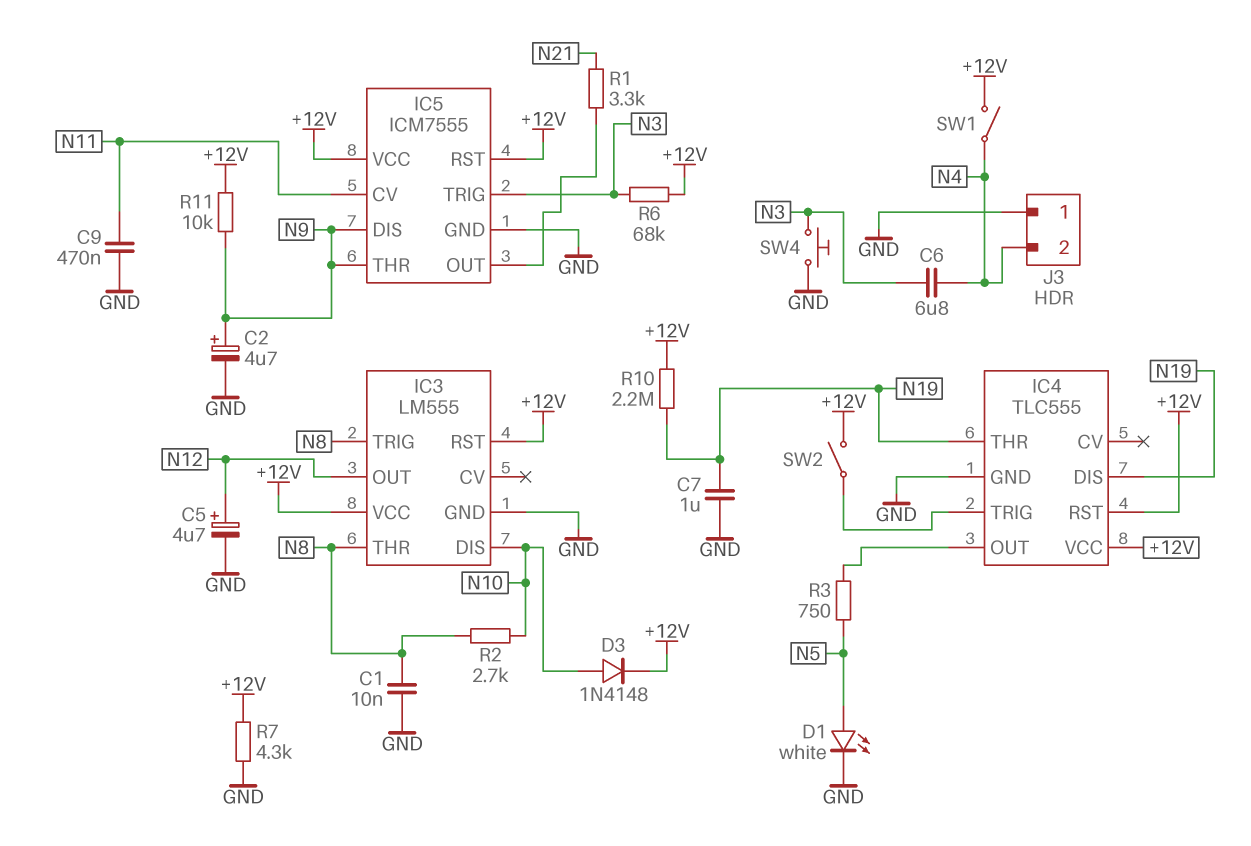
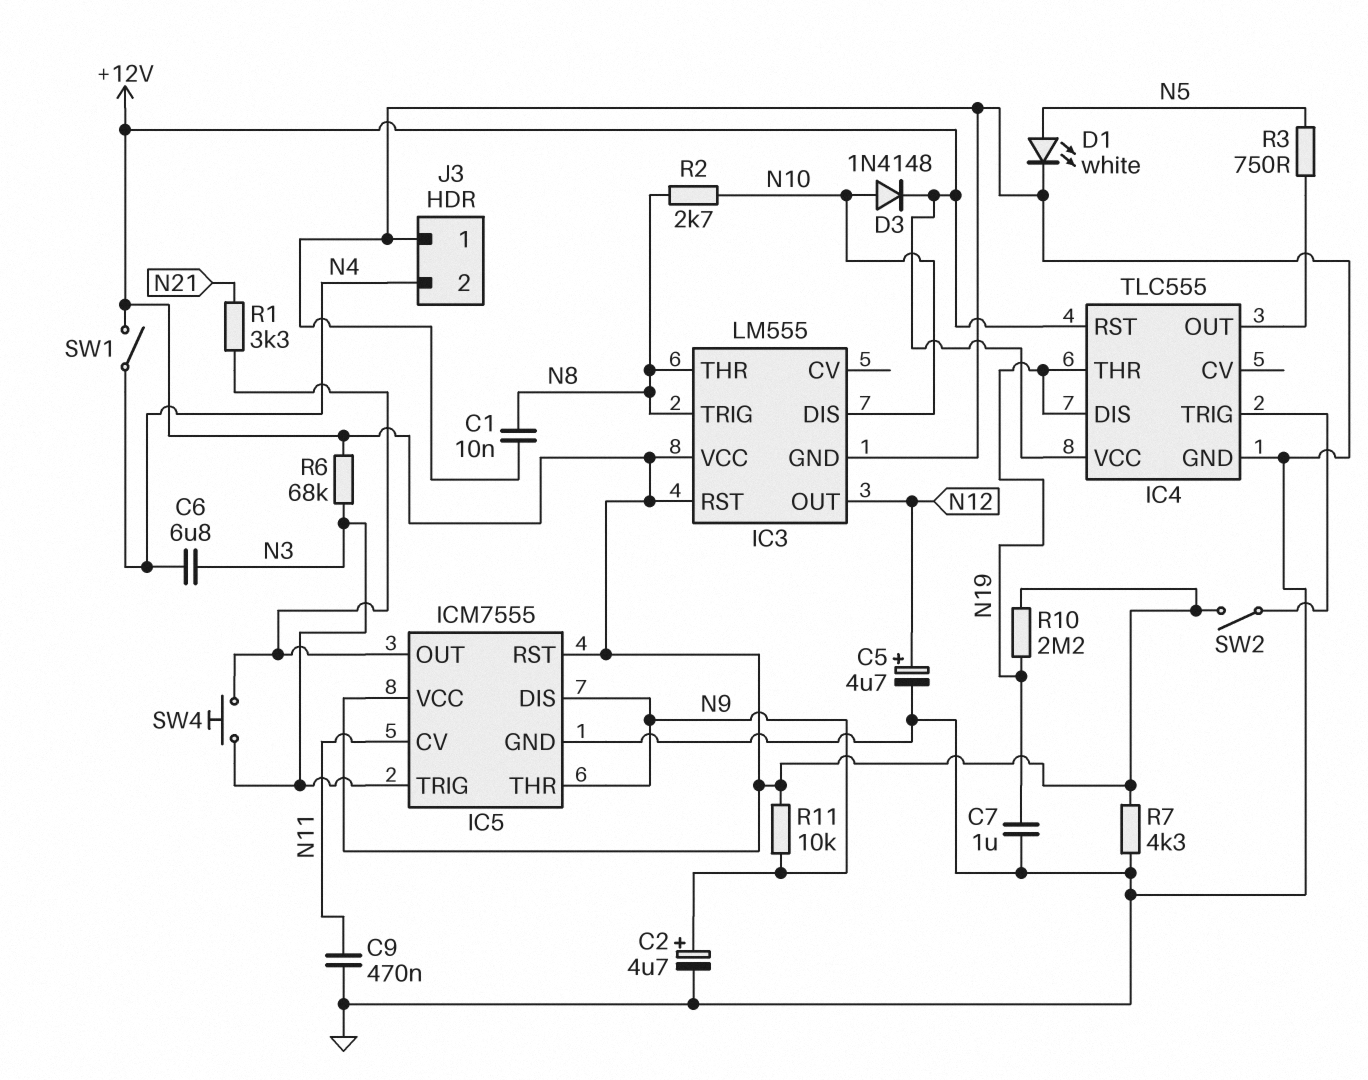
SW4: button (GND, N3) -> button (IC5/OUT, N3)

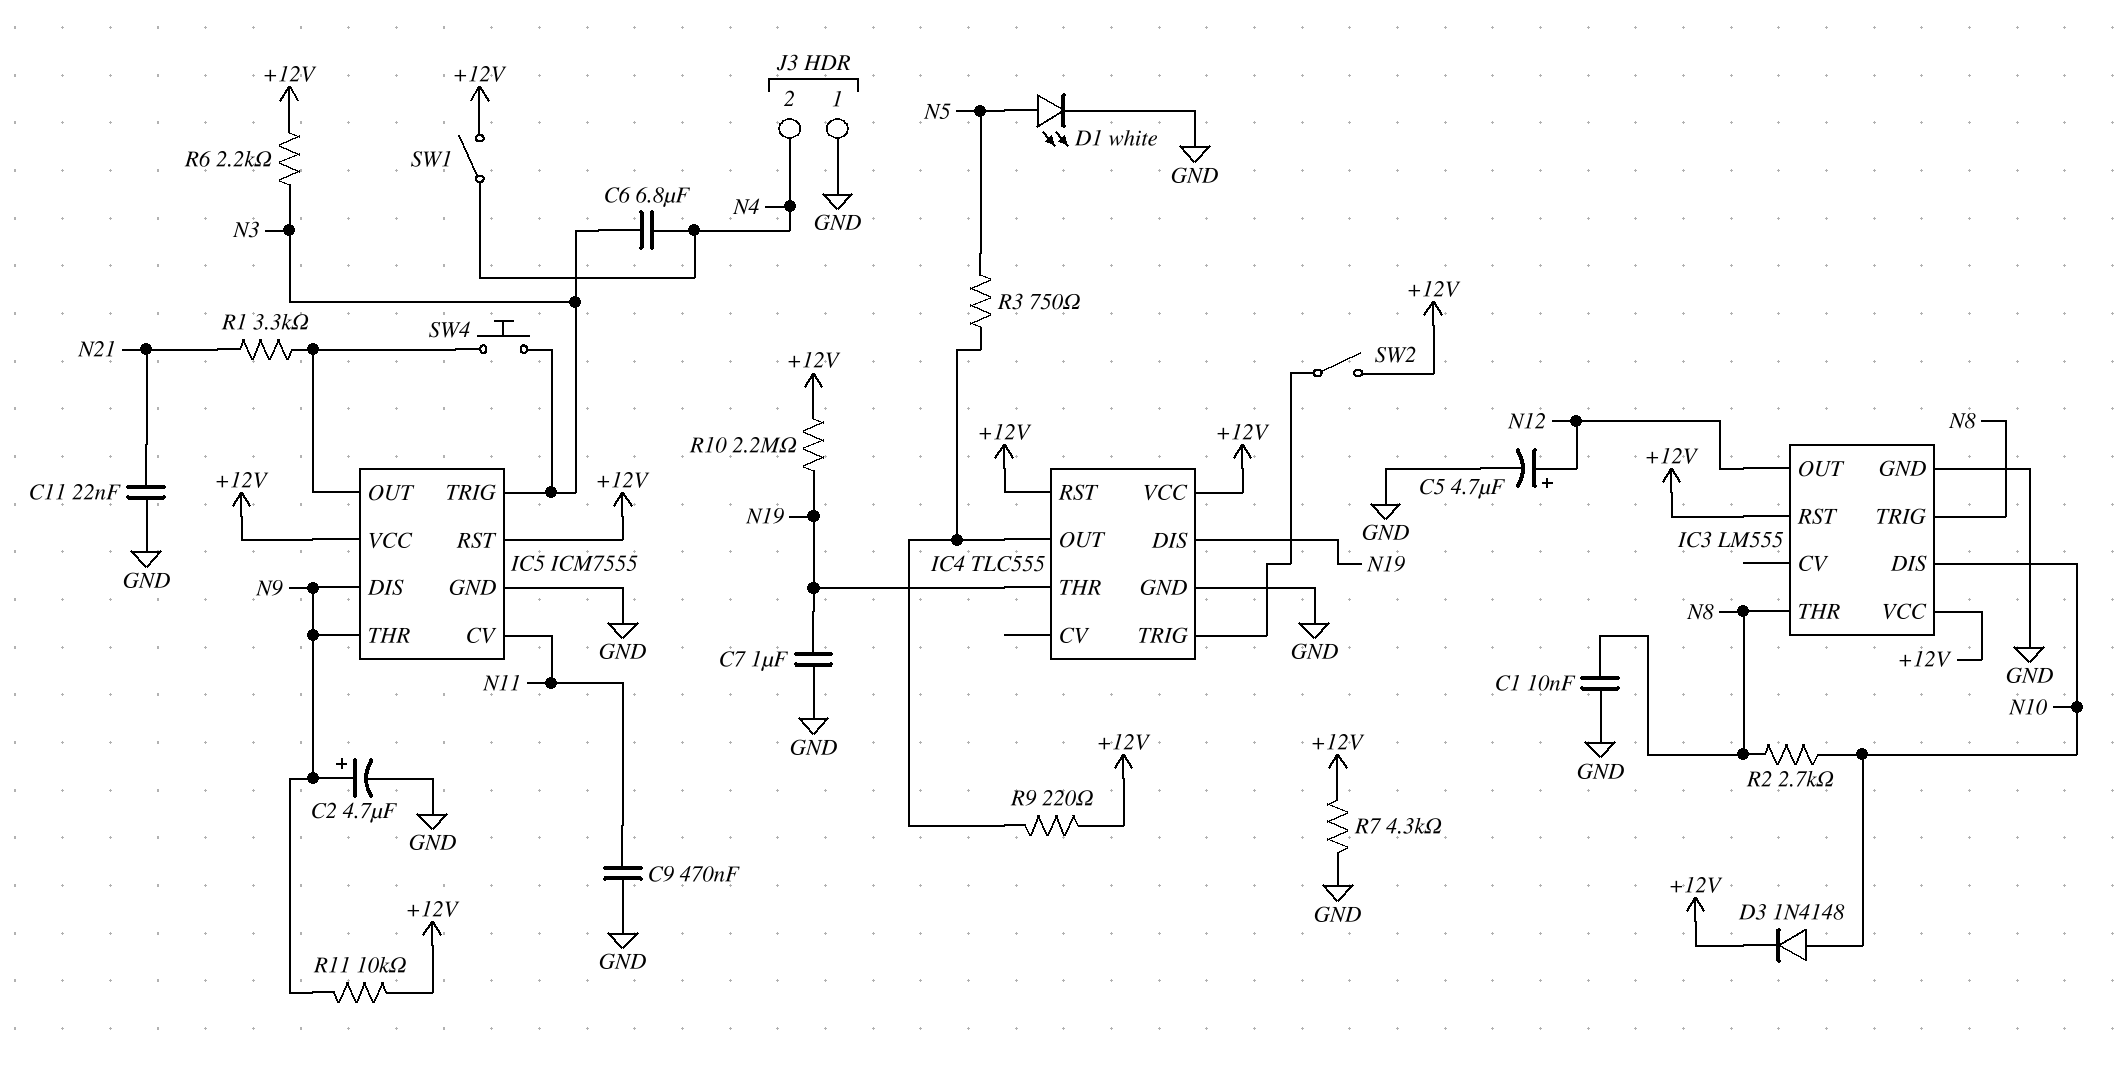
C11: none -> 22nF (GND, N21)
R6: 68k (+12V, N3) -> 2.2k (+12V, N3)
R9: none -> 220 (+12V, IC4/OUT)

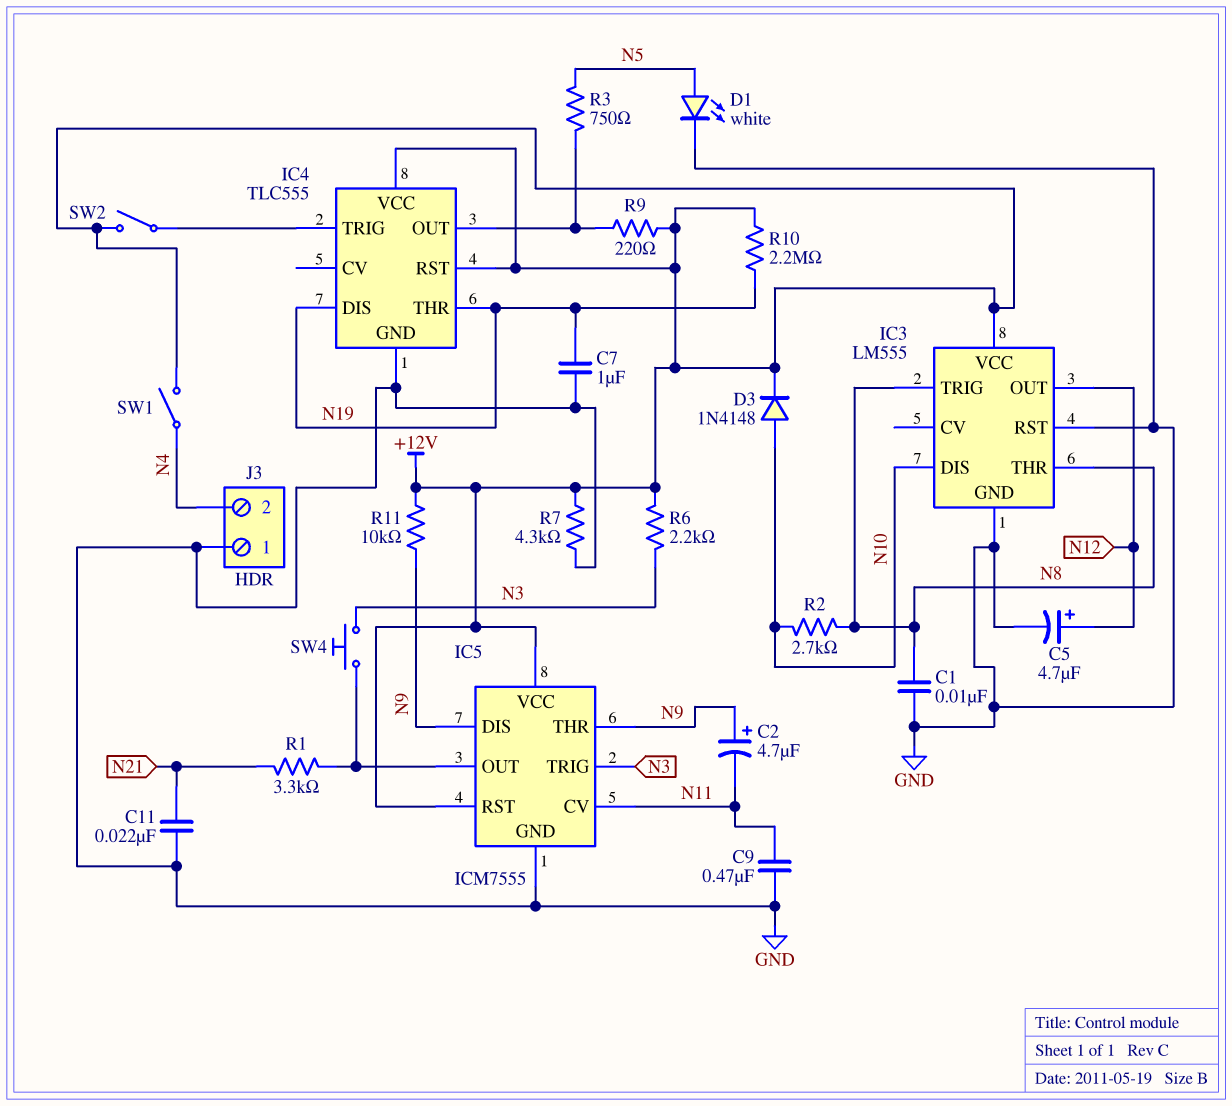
C2: 4.7uF (plus N9, minus GND) -> 4.7uF (plus N9, minus N11)
C6: 6.8uF (N3, N4) -> none
IC3 pin RST: +12V -> GND

